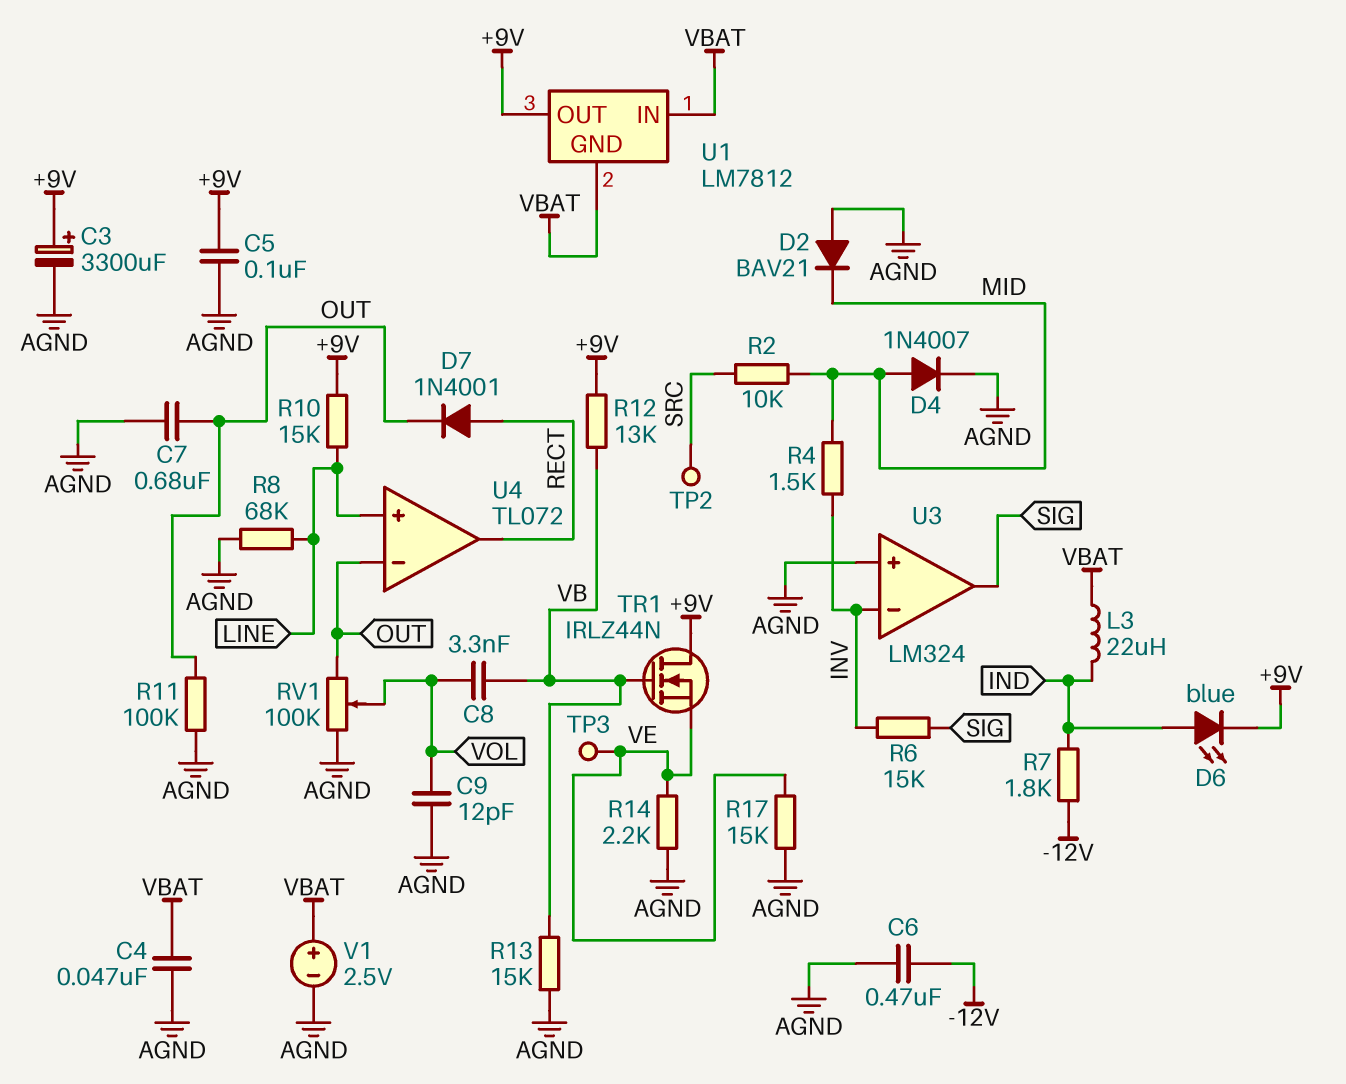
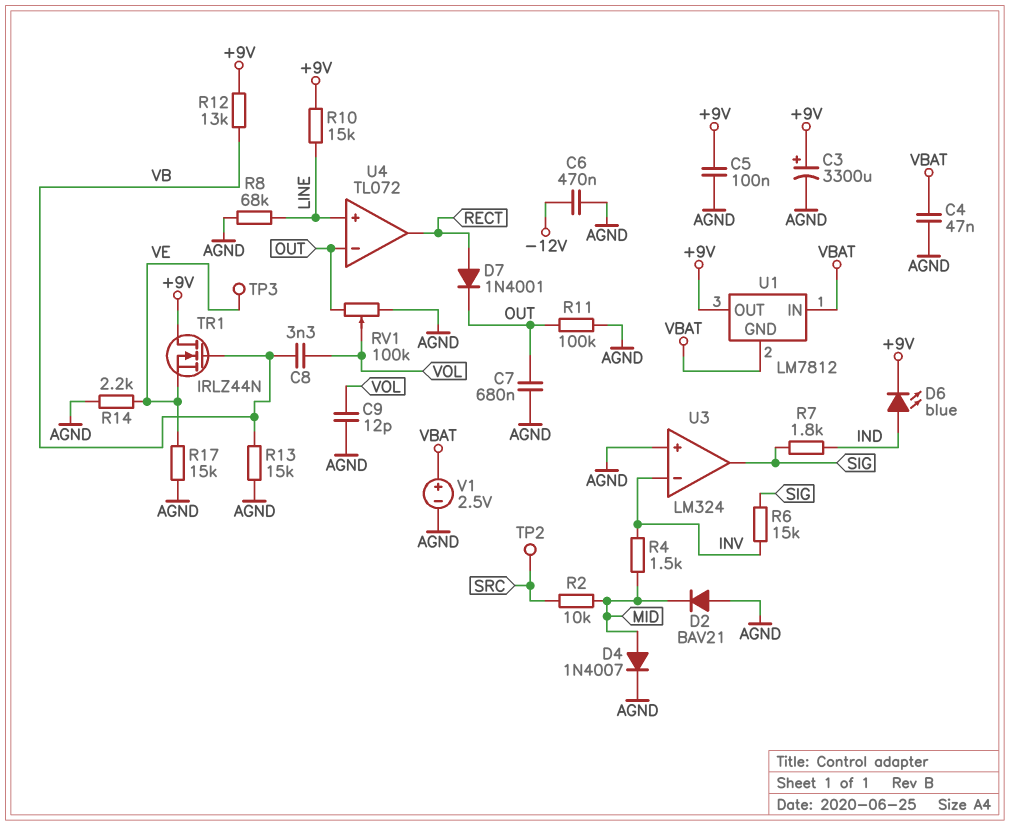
L3: 22uH (IND, VBAT) -> none
R7: 1.8k (-12V, IND) -> 1.8k (IND, SIG)

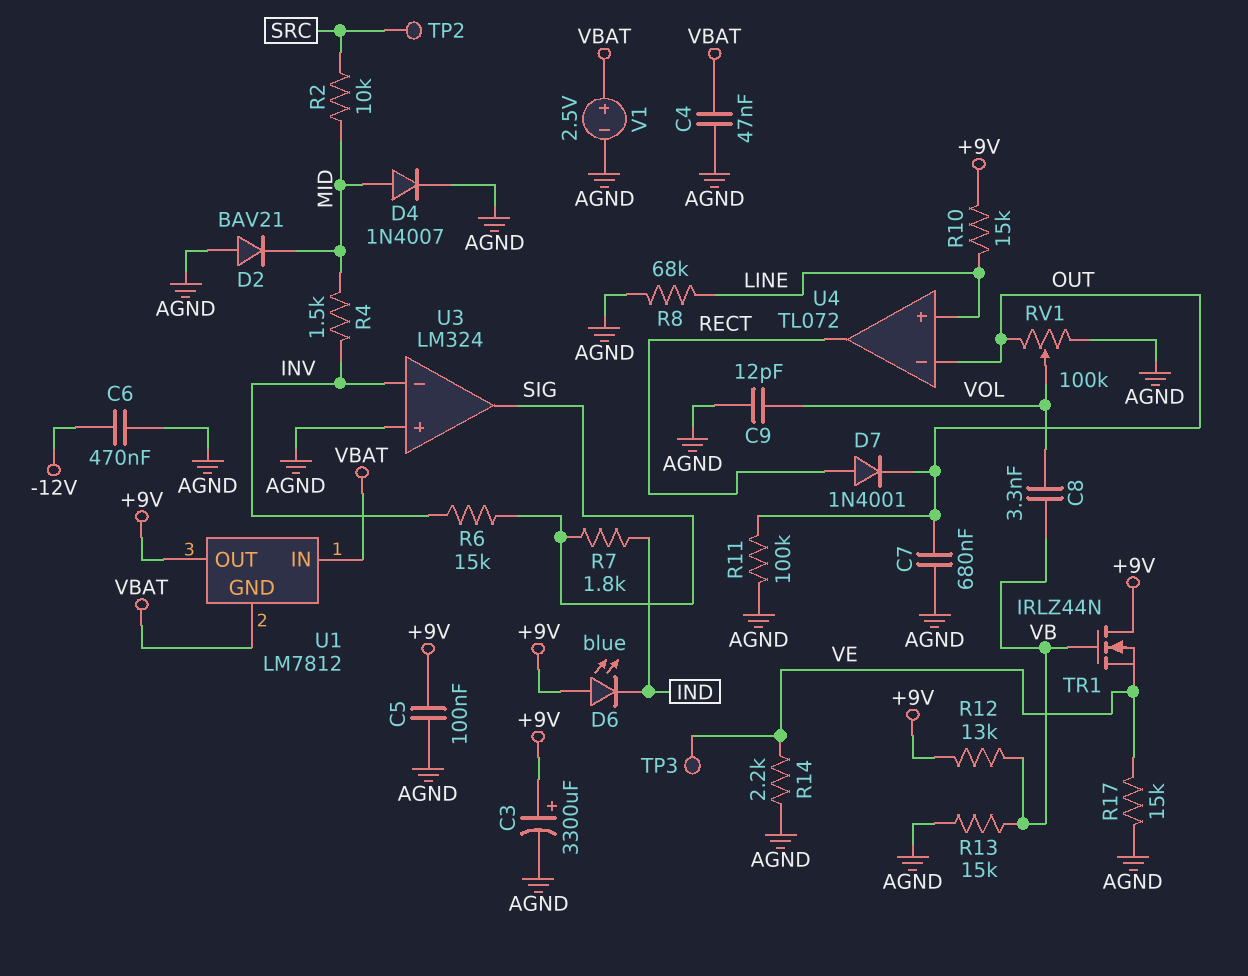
D6: LED blue (A IND, K +9V) -> LED blue (A +9V, K IND)

